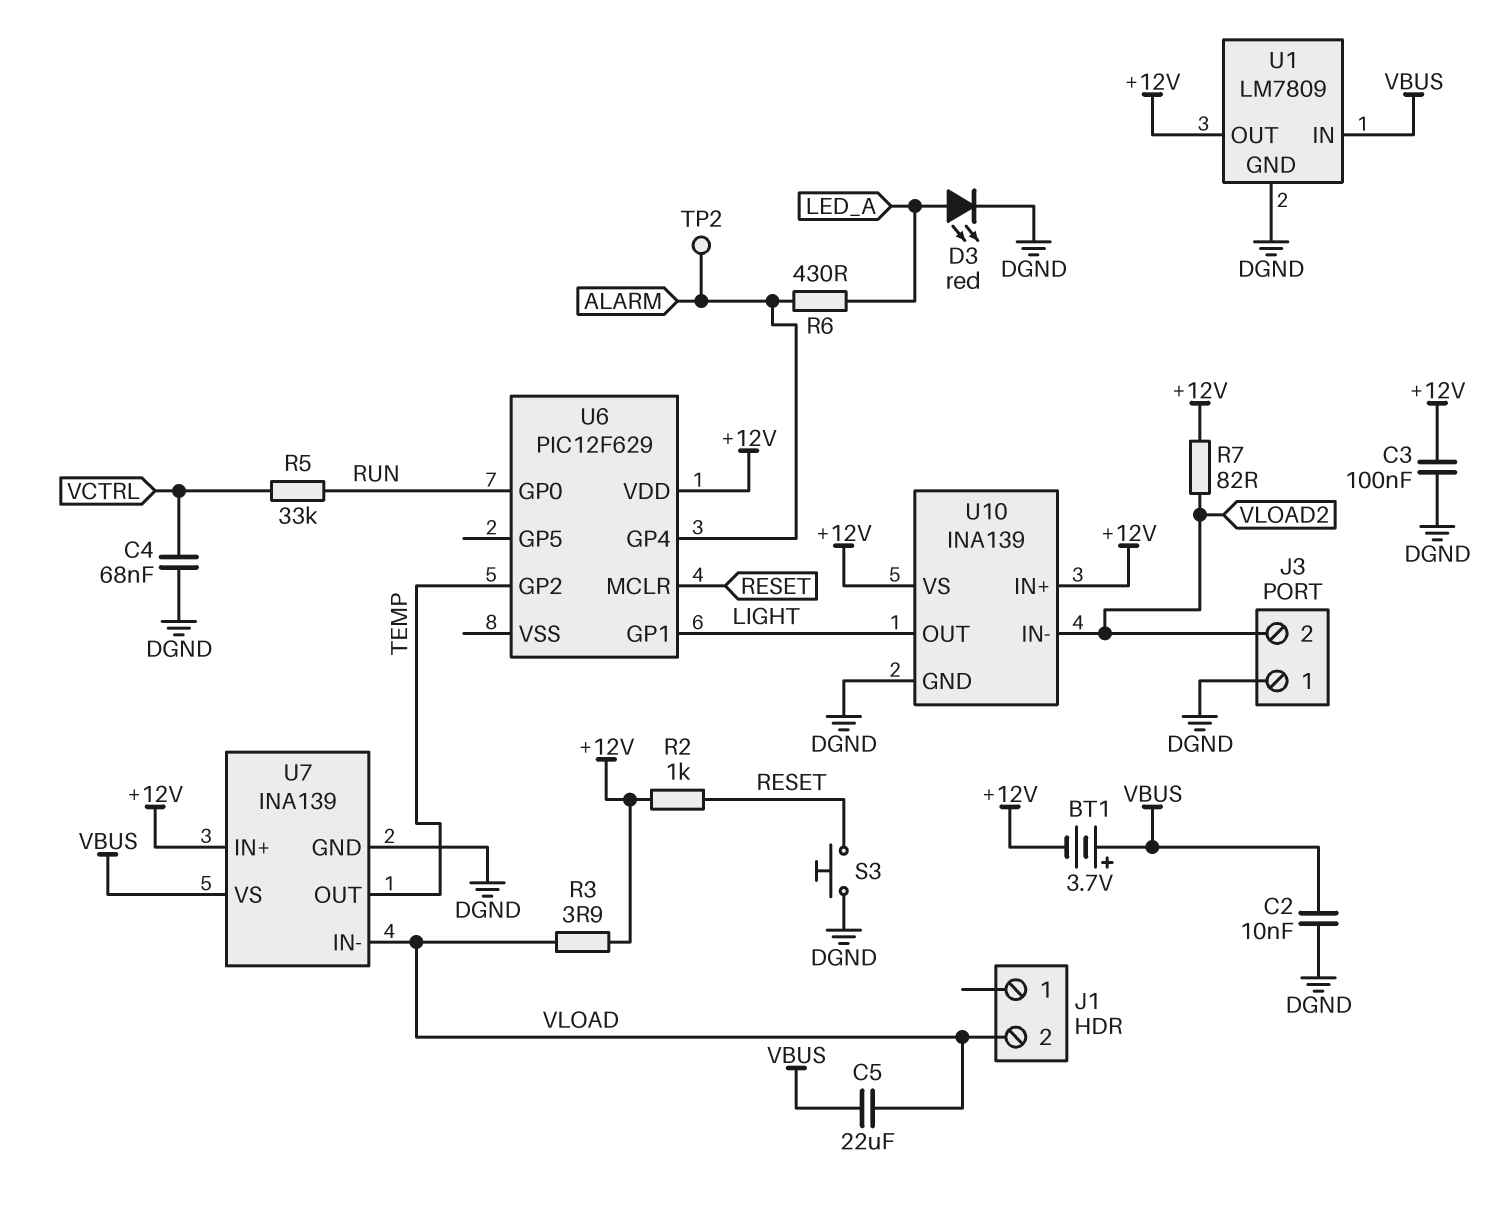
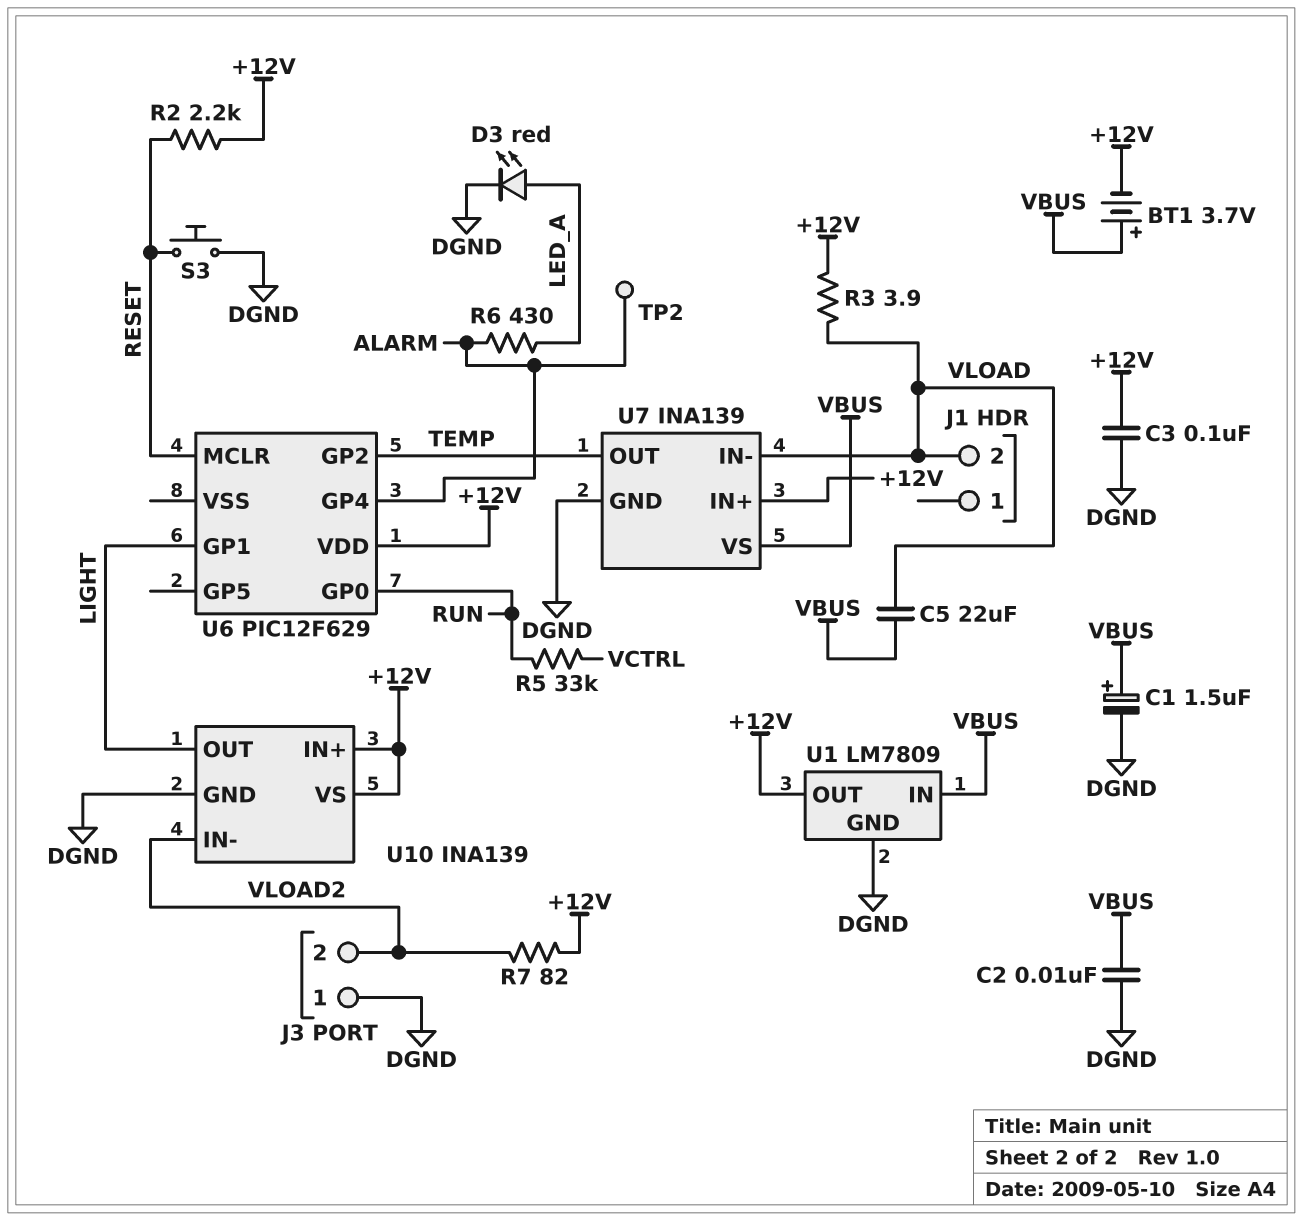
C1: none -> 1.5uF (plus VBUS, minus DGND)
C4: 68nF (DGND, VCTRL) -> none
R2: 1k (+12V, RESET) -> 2.2k (+12V, RESET)

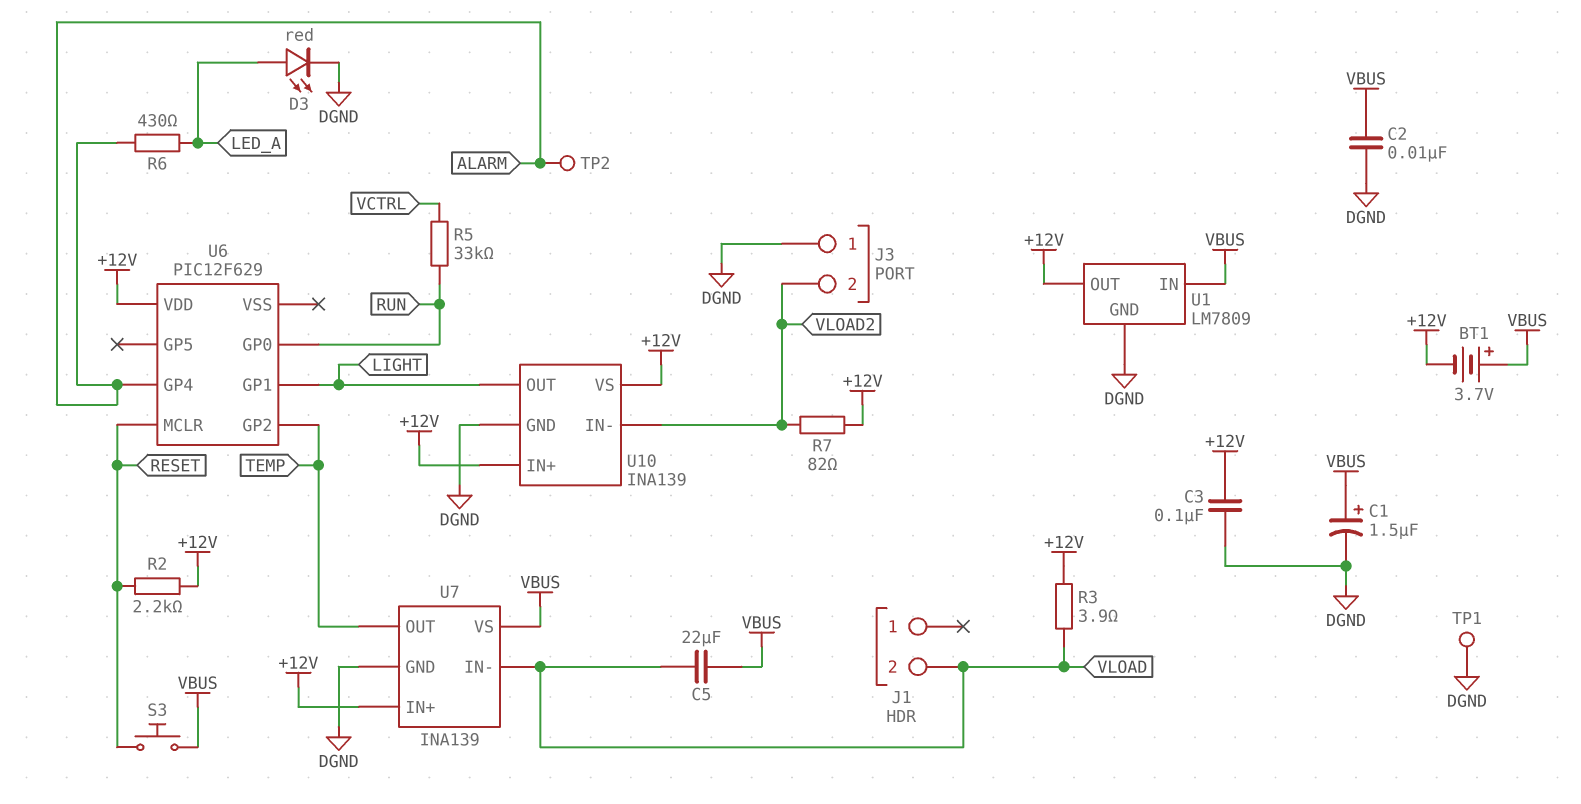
S3: button (DGND, RESET) -> button (RESET, VBUS)
TP1: none -> test point (DGND)

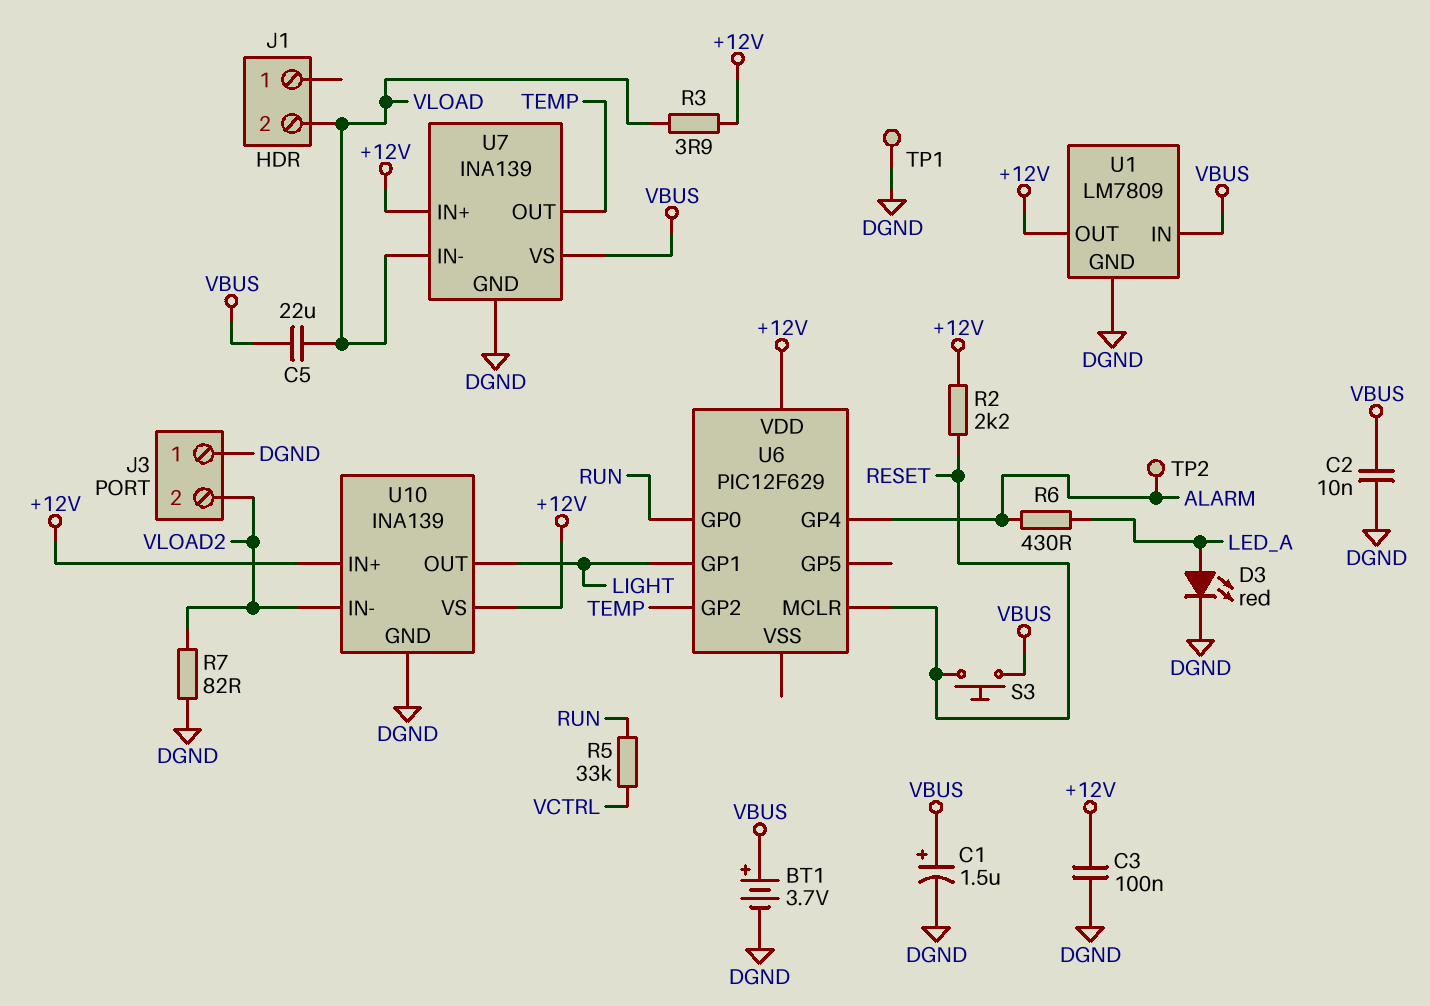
BT1: 3.7V (plus VBUS, minus +12V) -> 3.7V (plus VBUS, minus DGND)
R7: 82 (+12V, VLOAD2) -> 82 (DGND, VLOAD2)

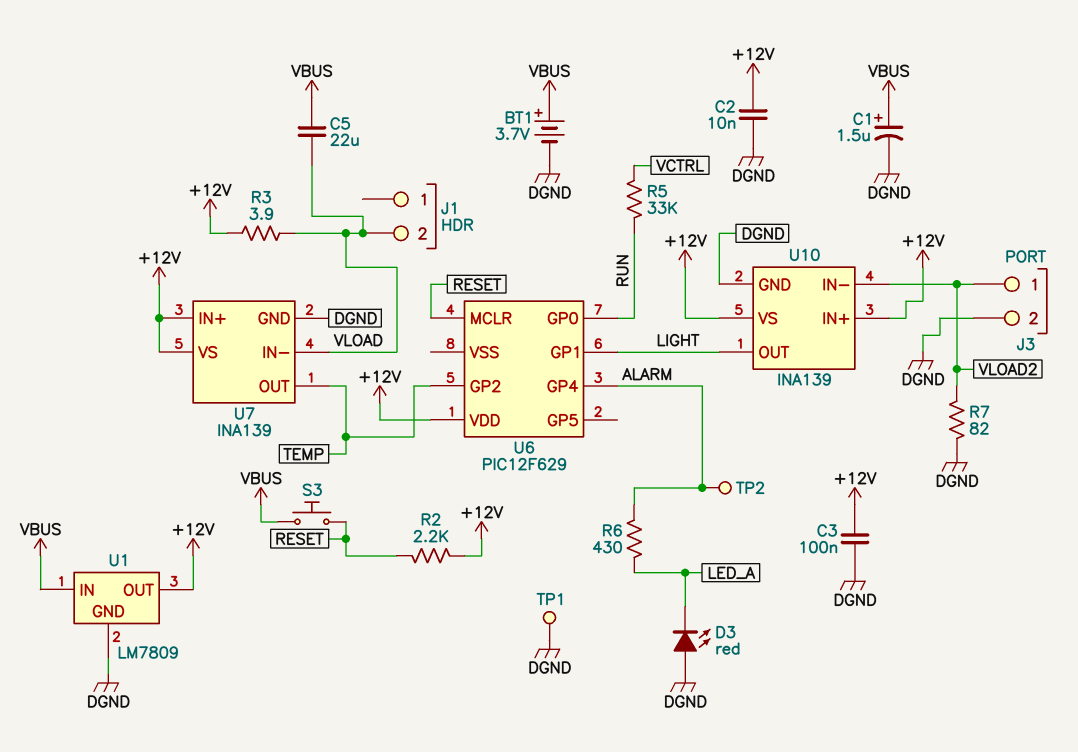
C2: 10nF (DGND, VBUS) -> 10nF (+12V, DGND)
D3: LED red (A LED_A, K DGND) -> LED red (A DGND, K LED_A)
J3 pin 1: DGND -> VLOAD2
J3 pin 2: VLOAD2 -> DGND
U7 pin VS: VBUS -> +12V

